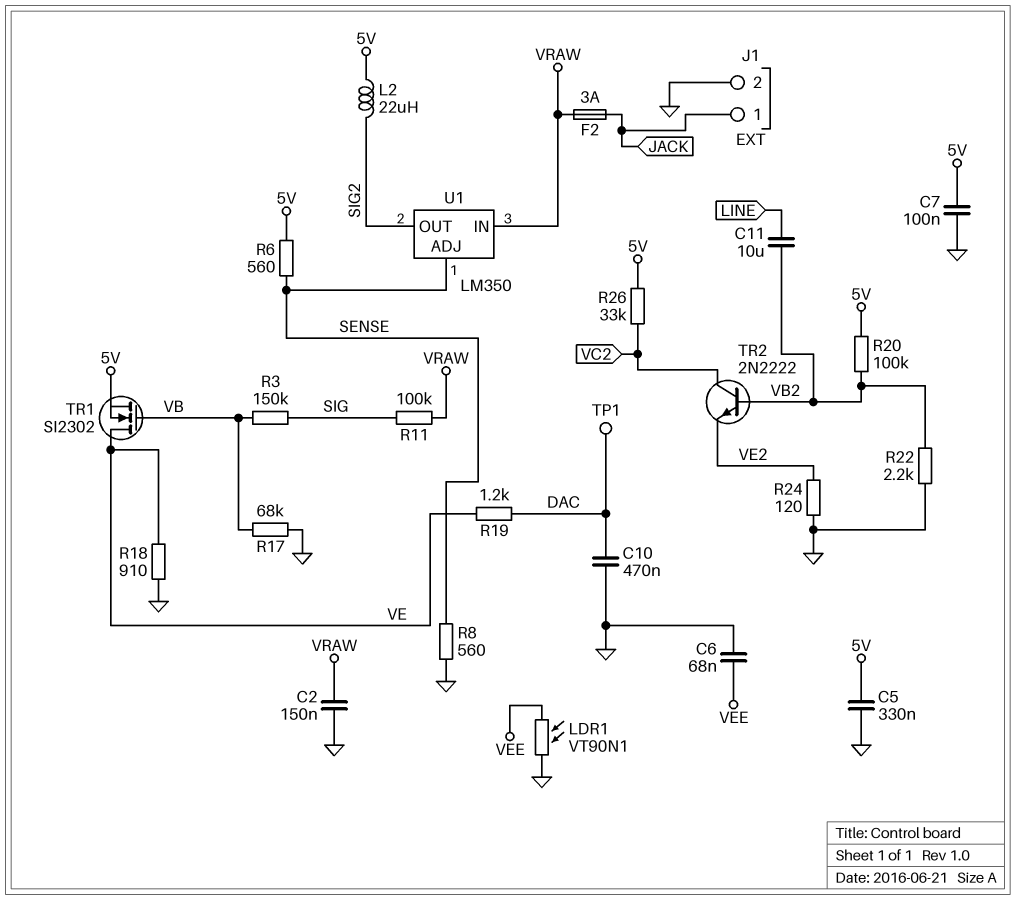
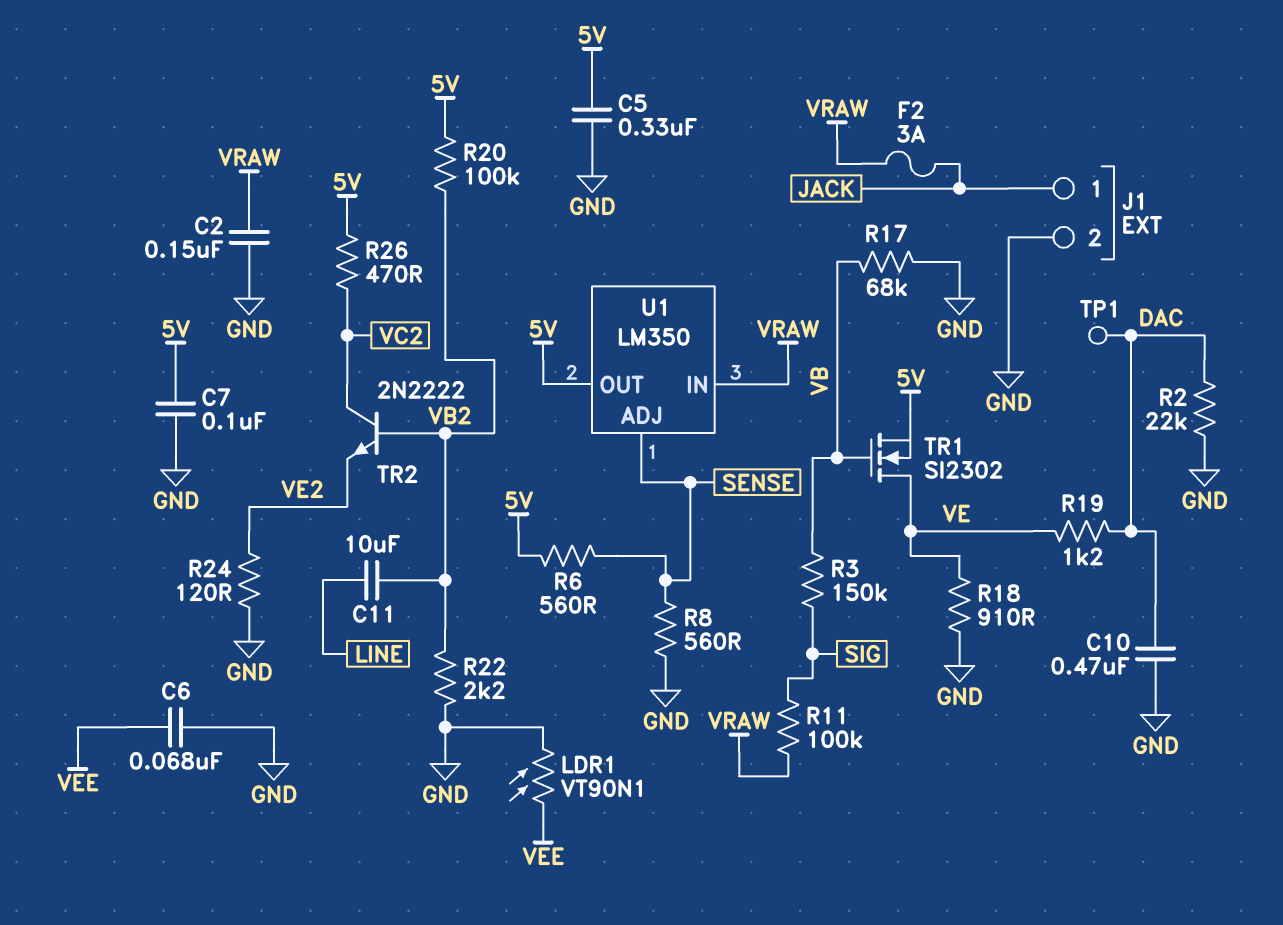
L2: 22uH (5V, SIG2) -> none
R2: none -> 22k (DAC, GND)
R26: 33k (5V, VC2) -> 470 (5V, VC2)
U1 pin OUT: SIG2 -> 5V

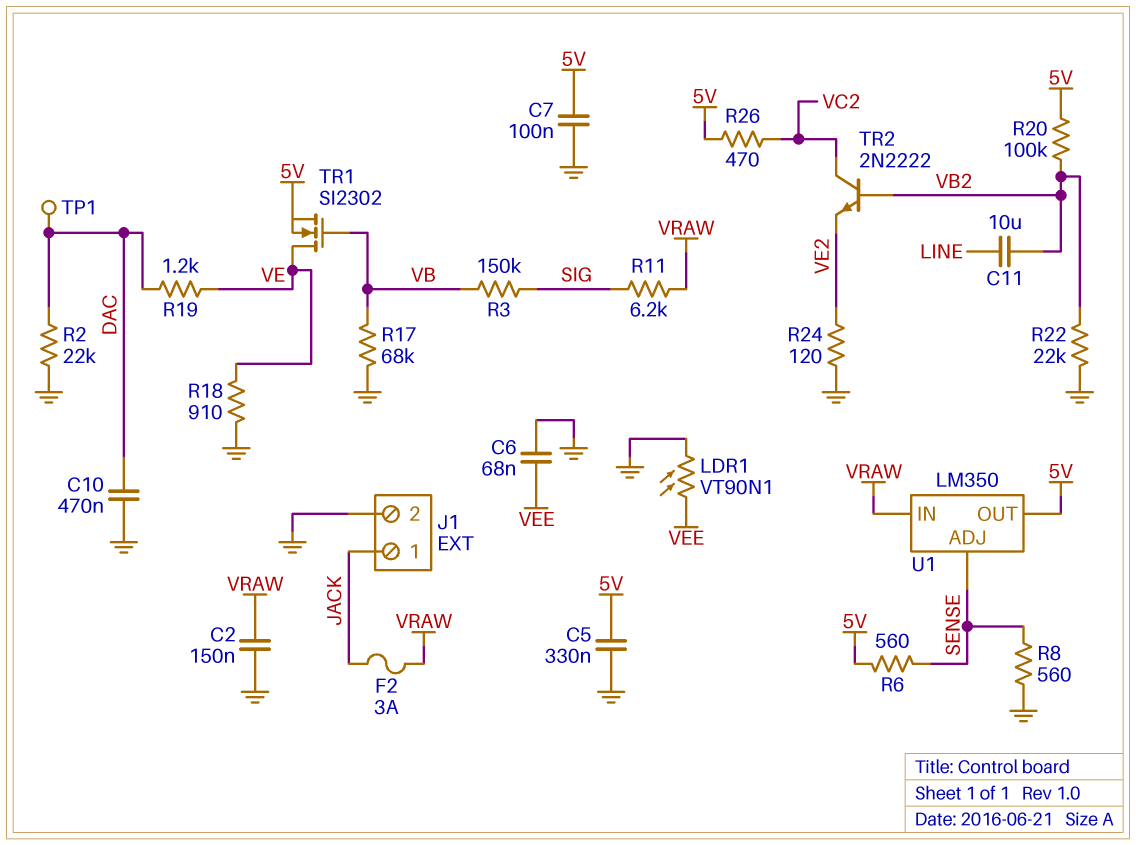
R11: 100k (SIG, VRAW) -> 6.2k (SIG, VRAW)
R22: 2.2k (GND, VB2) -> 22k (GND, VB2)

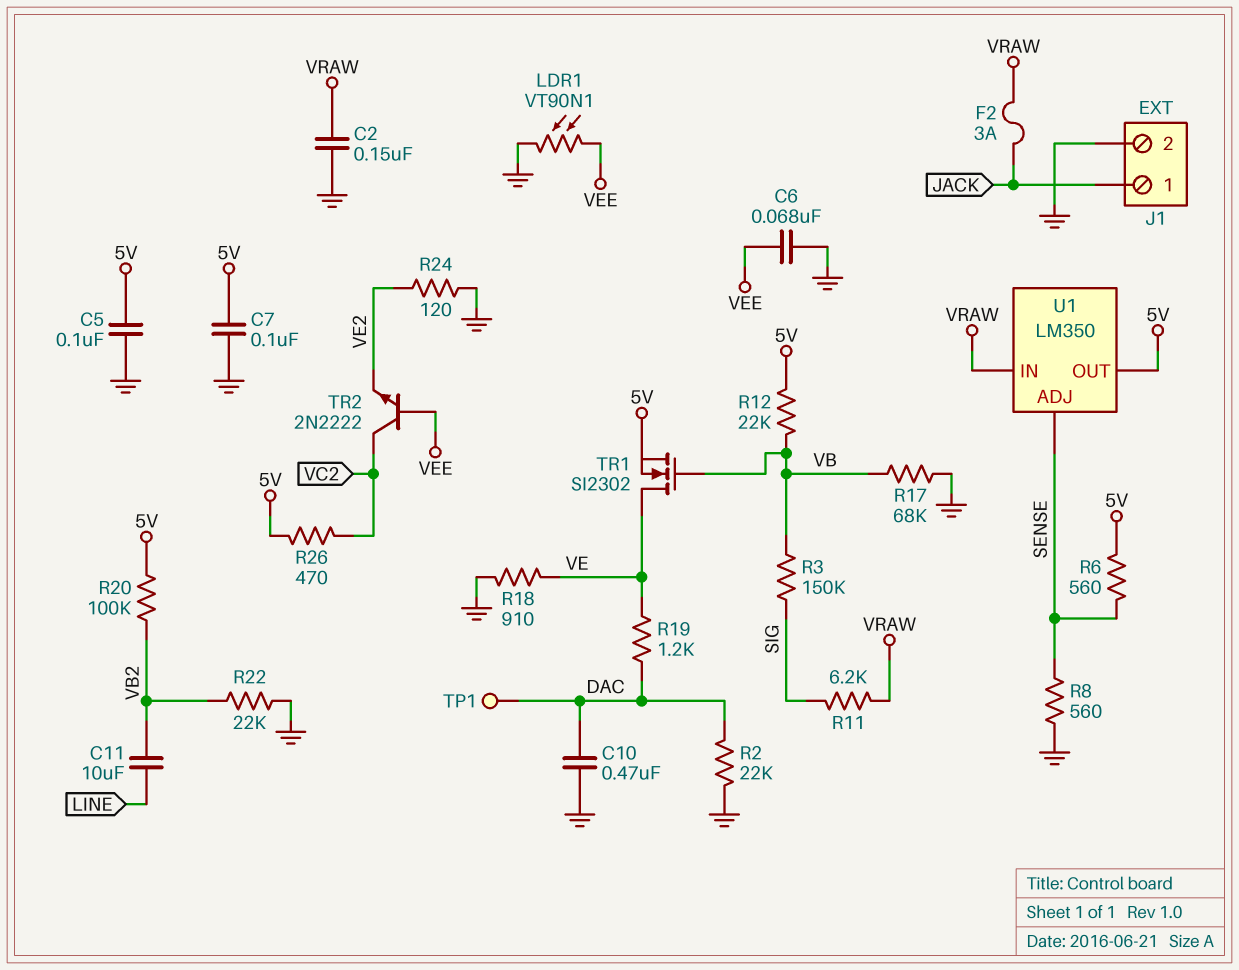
C5: 330nF (5V, GND) -> 100nF (5V, GND)
R12: none -> 22k (5V, VB)
TR2: NPN 2N2222 (B VB2, C VC2, E VE2) -> NPN 2N2222 (B VEE, C VC2, E VE2)

